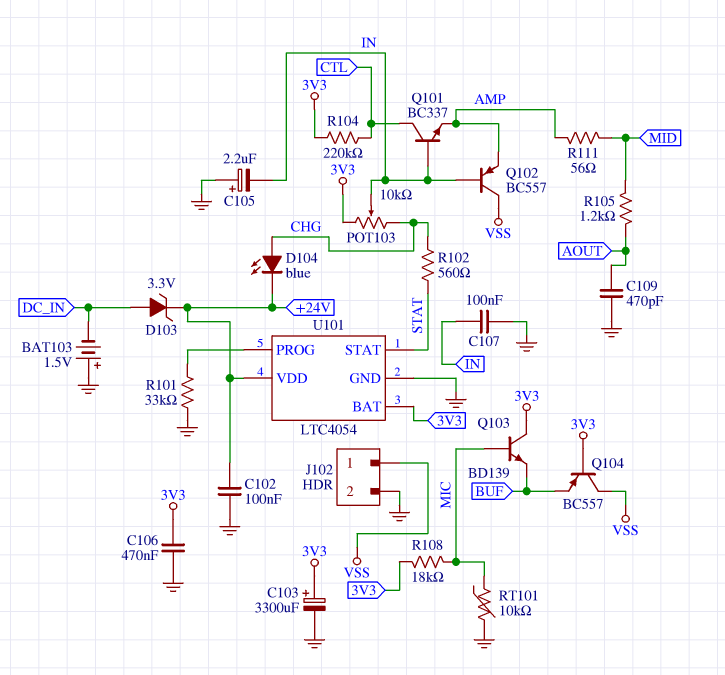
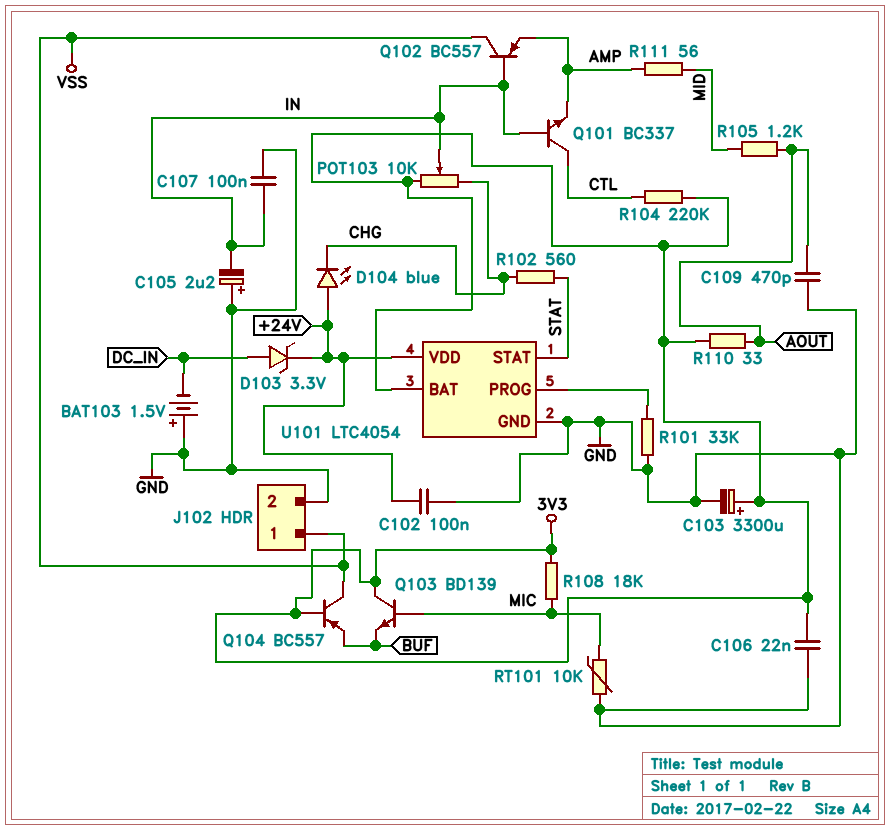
C106: 470nF (3V3, GND) -> 22nF (3V3, GND)
D104: LED blue (A CHG, K +24V) -> LED blue (A +24V, K CHG)
R110: none -> 33 (3V3, AOUT)

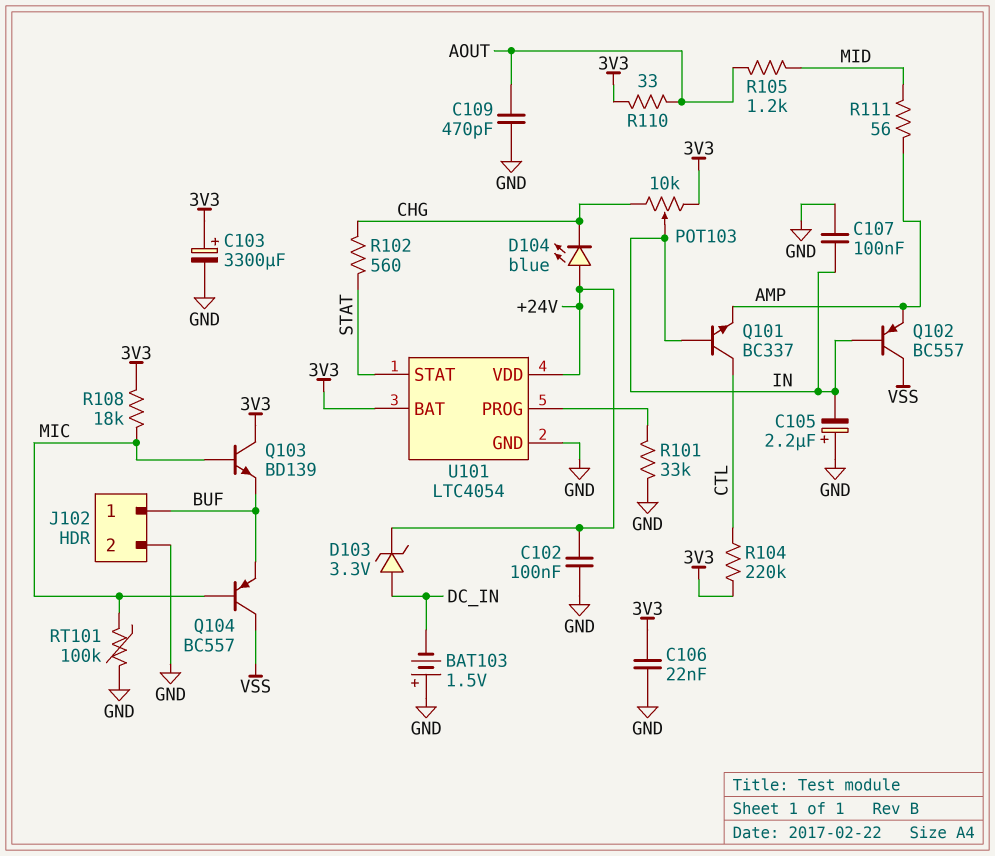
J102 pin 1: VSS -> BUF
Q104: PNP BC557 (B 3V3, C VSS, E BUF) -> PNP BC557 (B MIC, C VSS, E BUF)
RT101: 10k (GND, MIC) -> 100k (GND, MIC)

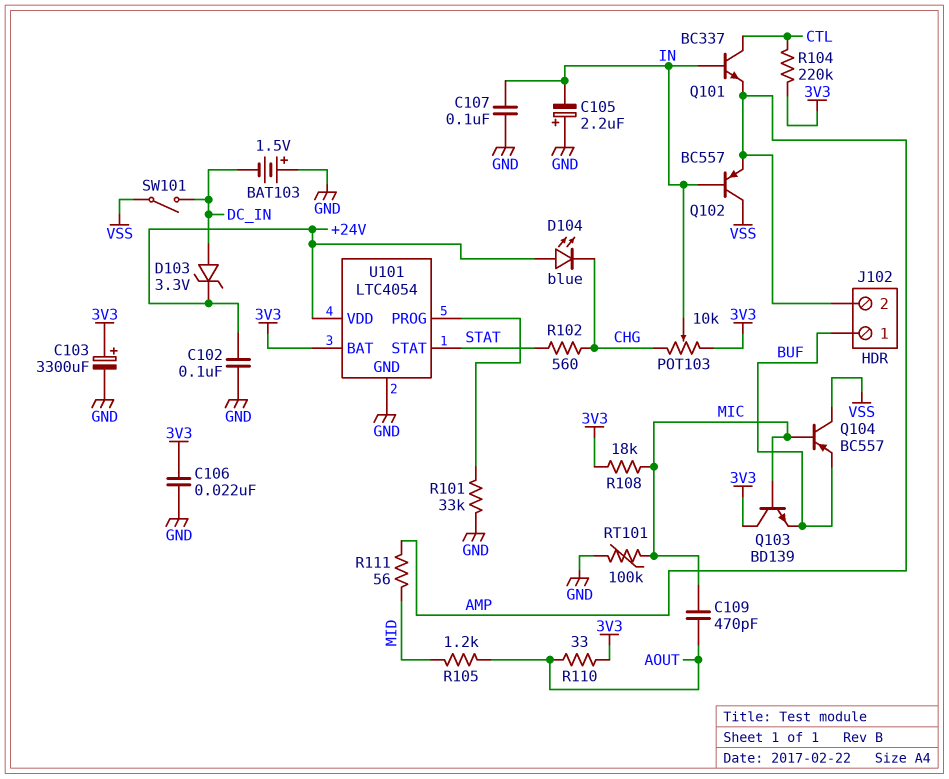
C109: 470pF (AOUT, GND) -> 470pF (AOUT, MIC)
J102 pin 2: GND -> AMP
SW101: none -> switch (DC_IN, VSS)

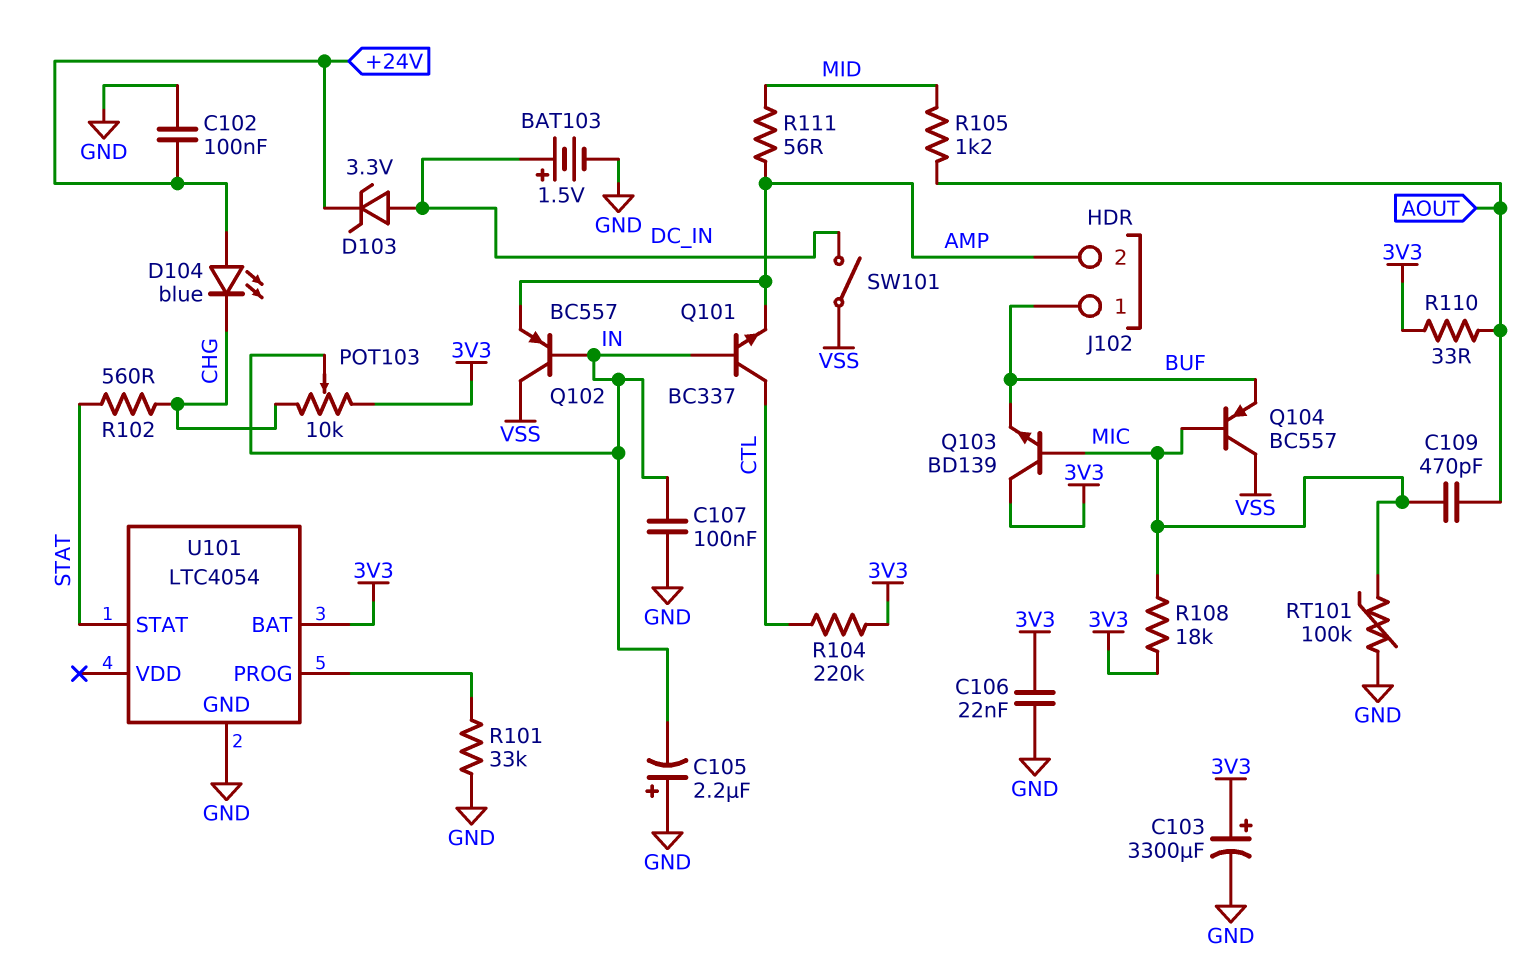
BAT103: 1.5V (plus GND, minus DC_IN) -> 1.5V (plus DC_IN, minus GND)
U101 pin VDD: +24V -> none

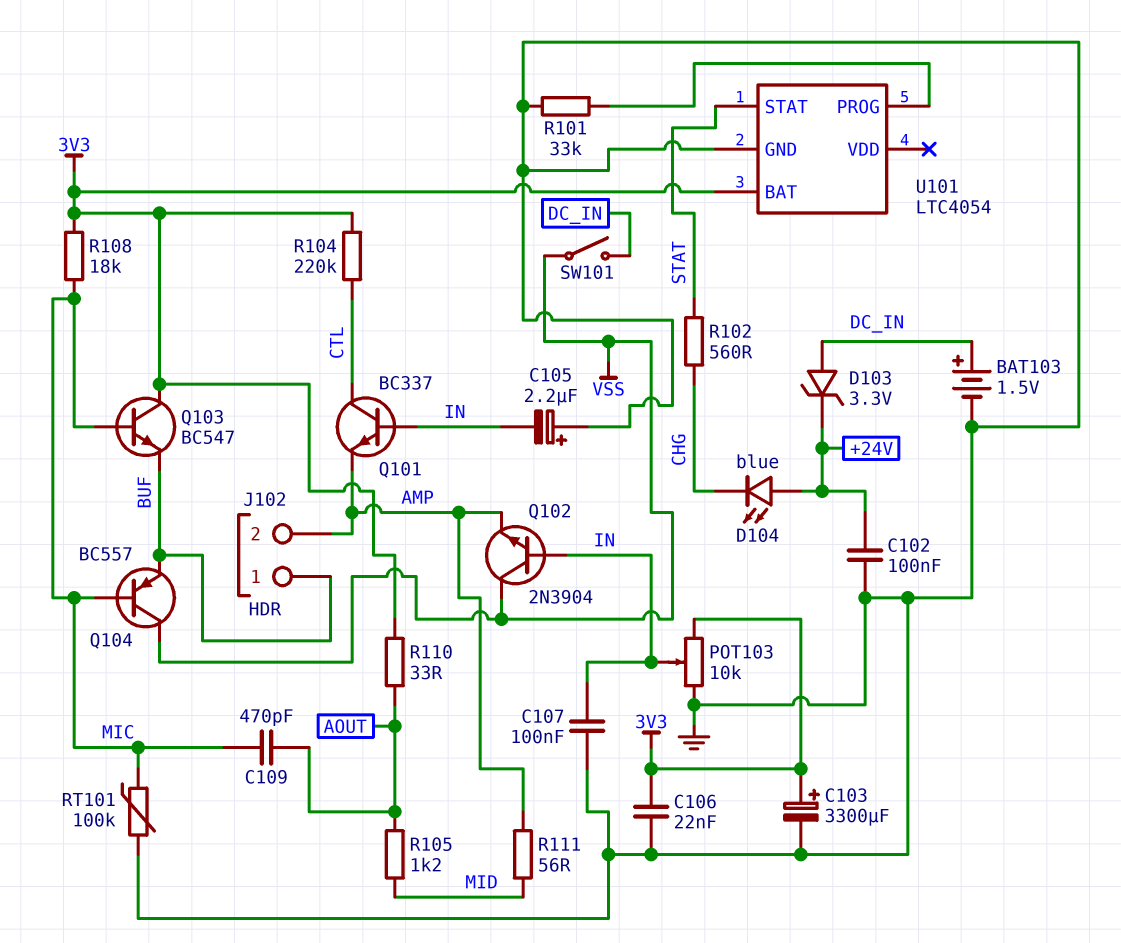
POT103: 10k (3V3, CHG, wiper IN) -> 10k (3V3, GND, wiper IN)
Q102: PNP BC557 (B IN, C VSS, E AMP) -> NPN 2N3904 (B IN, C VSS, E AMP)
Q103: NPN BD139 (B MIC, C 3V3, E BUF) -> NPN BC547 (B MIC, C 3V3, E BUF)

